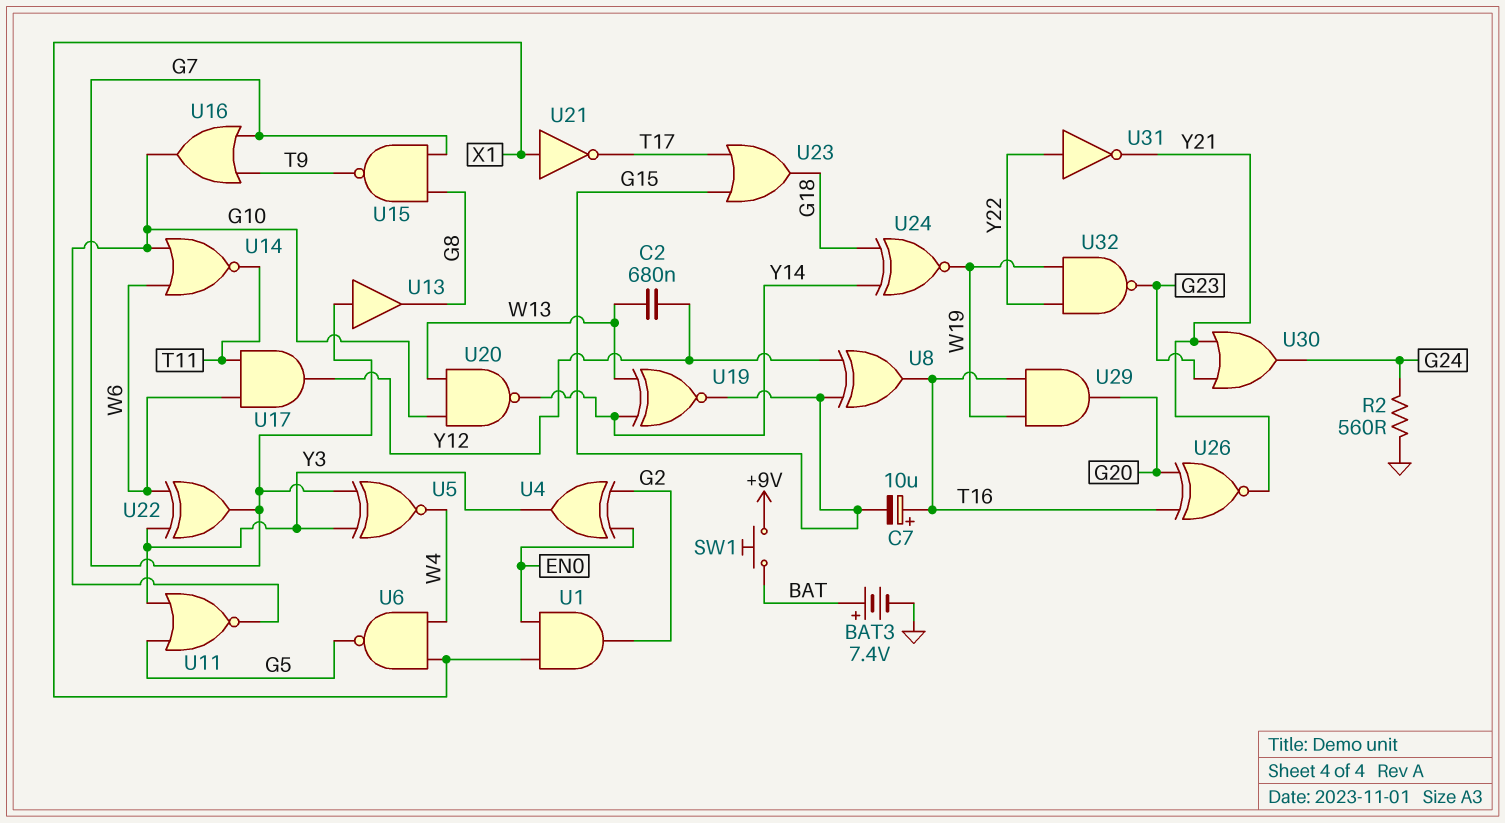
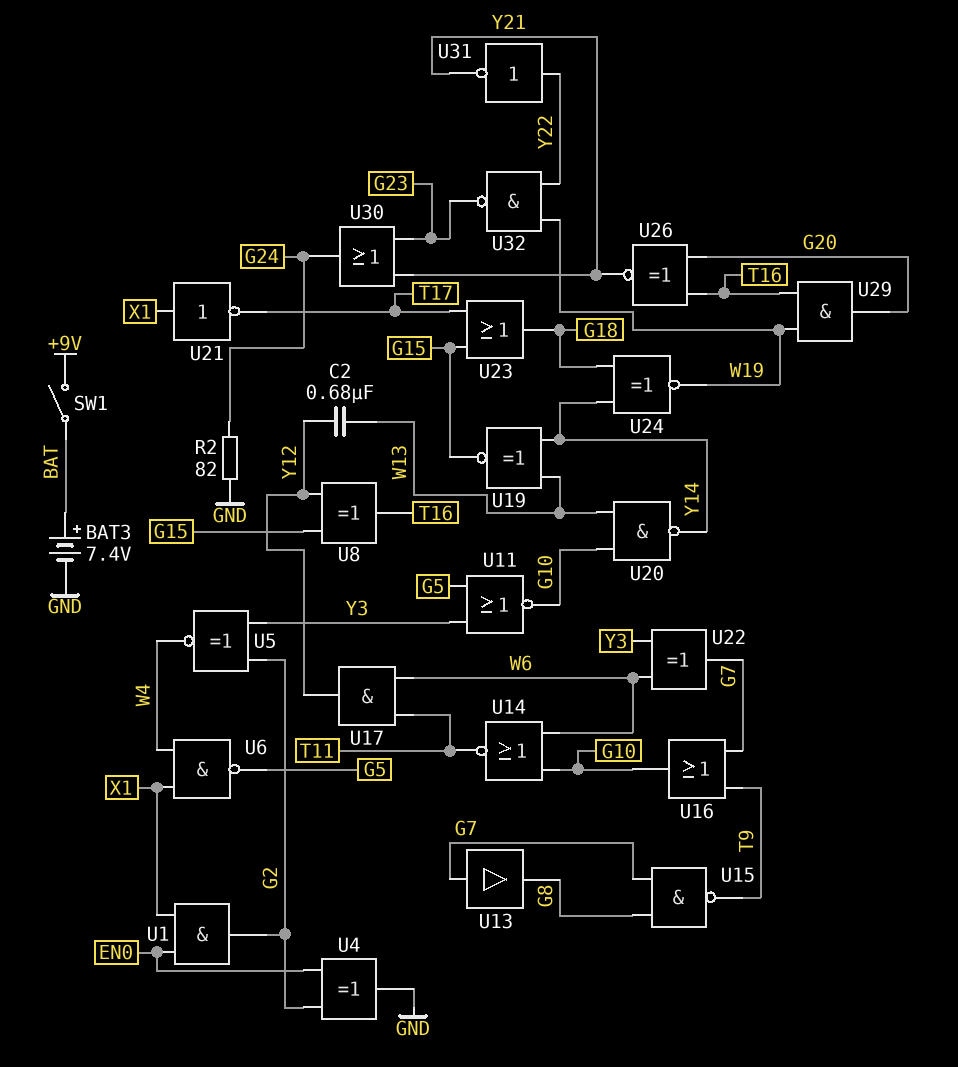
C7: 10uF (plus T16, minus G15) -> none
R2: 560 (G24, GND) -> 82 (G24, GND)
SW1: button (+9V, BAT) -> switch (+9V, BAT)
U4: XOR (in EN0, in G2, out Y3) -> XOR (in EN0, in G2, out GND)
U5: XNOR (in G7, in Y3, out W4) -> XNOR (in G2, in Y3, out W4)

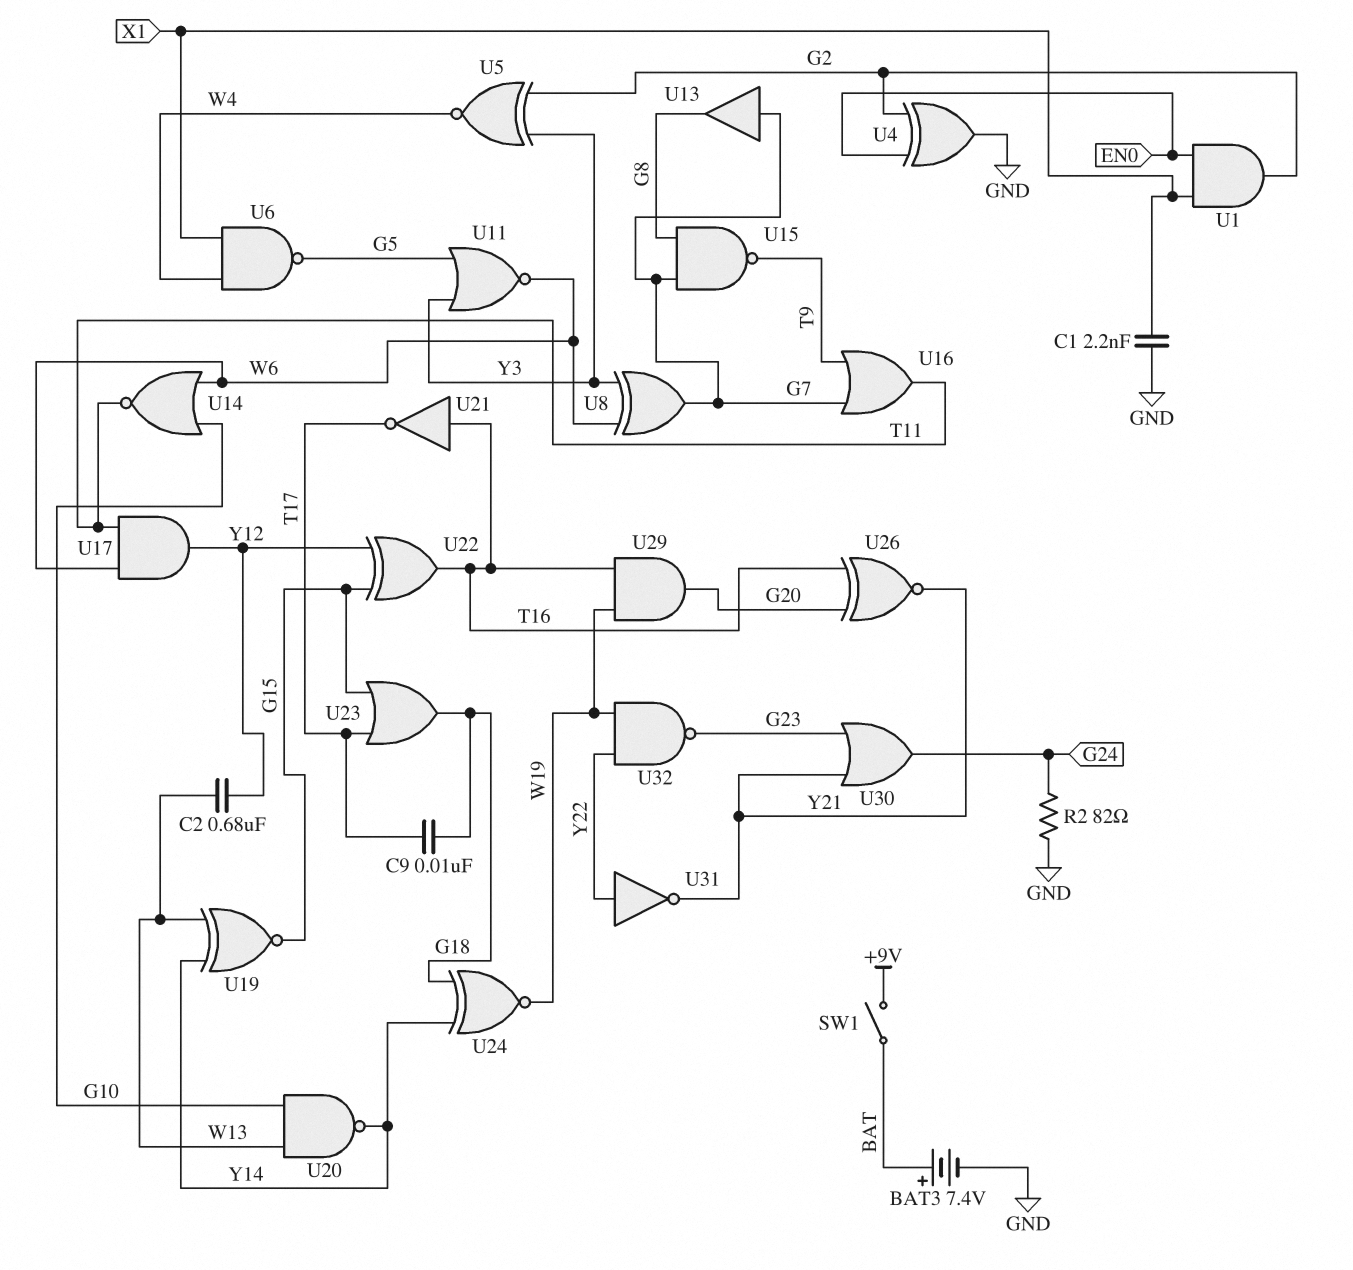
C1: none -> 2.2nF (GND, X1)
C9: none -> 10nF (G18, T17)
U8: XOR (in G15, in Y12, out T16) -> XOR (in W6, in Y3, out G7)
U11: NOR (in G5, in Y3, out G10) -> NOR (in G5, in Y3, out W6)
U16: OR (in G7, in T9, out G10) -> OR (in G7, in T9, out T11)
U21: NOT (in X1, out T17) -> NOT (in T16, out T17)
U22: XOR (in W6, in Y3, out G7) -> XOR (in G15, in Y12, out T16)

